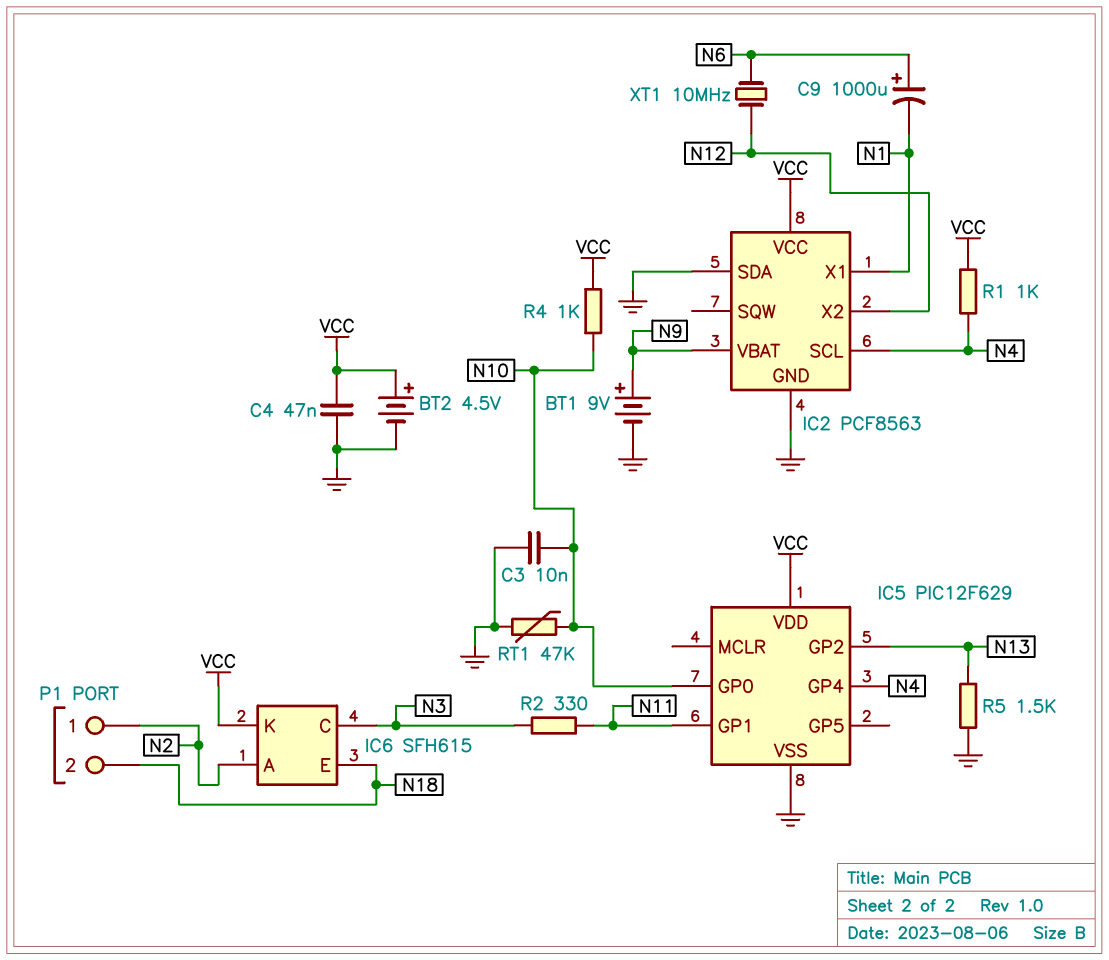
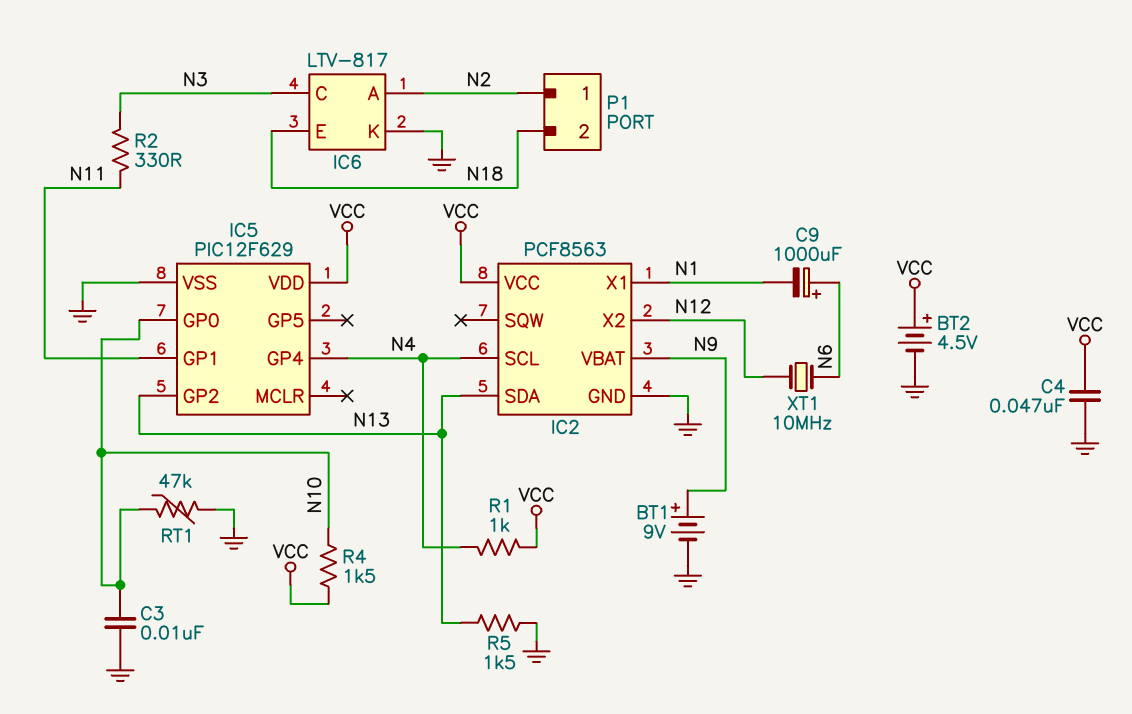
IC2 pin SDA: GND -> N13
IC6: SFH615 -> LTV-817
IC6 pin K: VCC -> GND
R4: 1k (N10, VCC) -> 1.5k (N10, VCC)

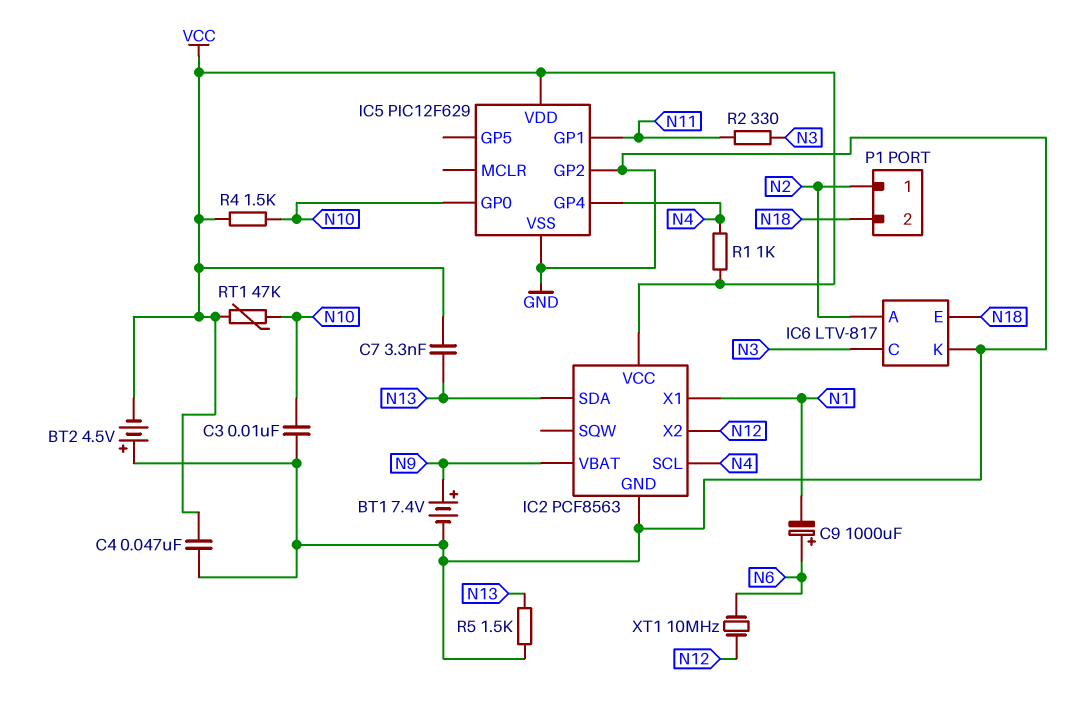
BT1: 9V (plus N9, minus GND) -> 7.4V (plus N9, minus GND)
BT2: 4.5V (plus VCC, minus GND) -> 4.5V (plus GND, minus VCC)
C7: none -> 3.3nF (N13, VCC)
IC5 pin GP2: N13 -> GND
RT1: 47k (GND, N10) -> 47k (N10, VCC)

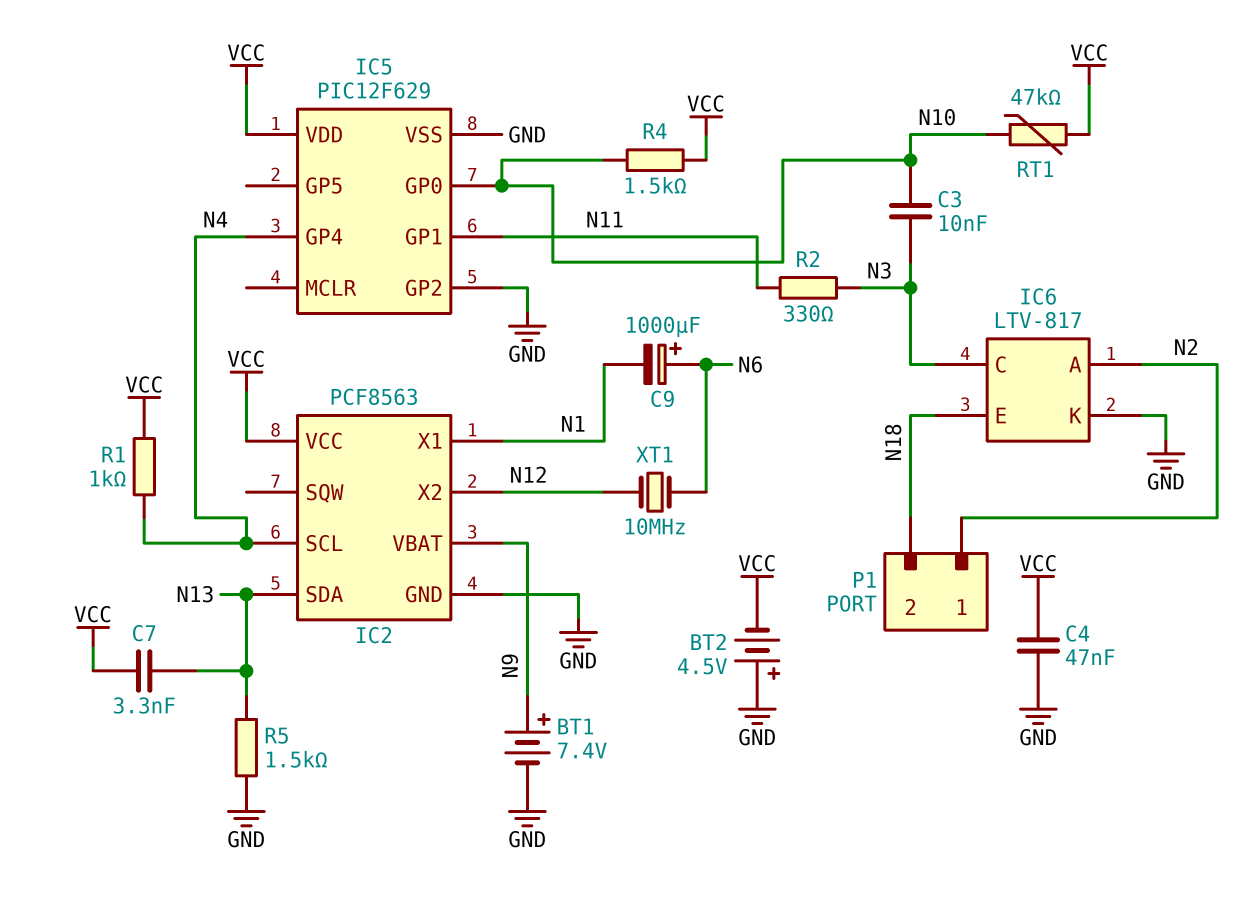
C3: 10nF (GND, N10) -> 10nF (N3, N10)

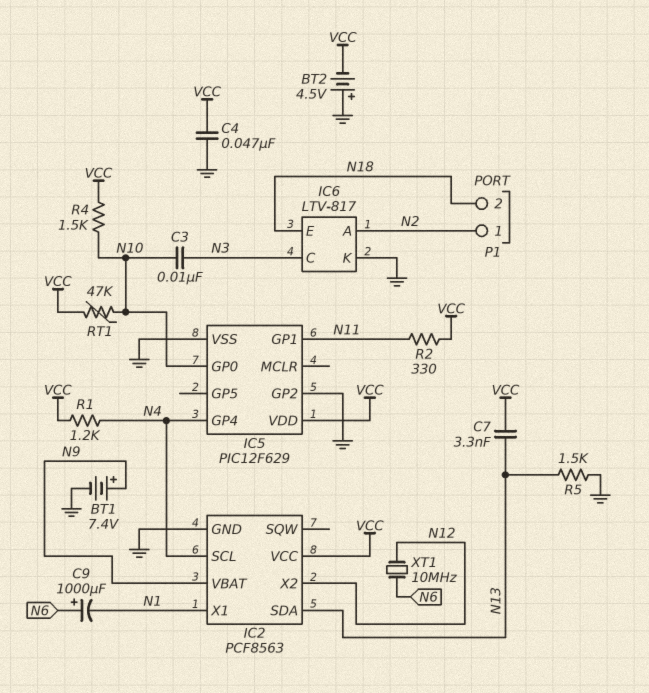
R1: 1k (N4, VCC) -> 1.2k (N4, VCC)
R2: 330 (N3, N11) -> 330 (N11, VCC)

